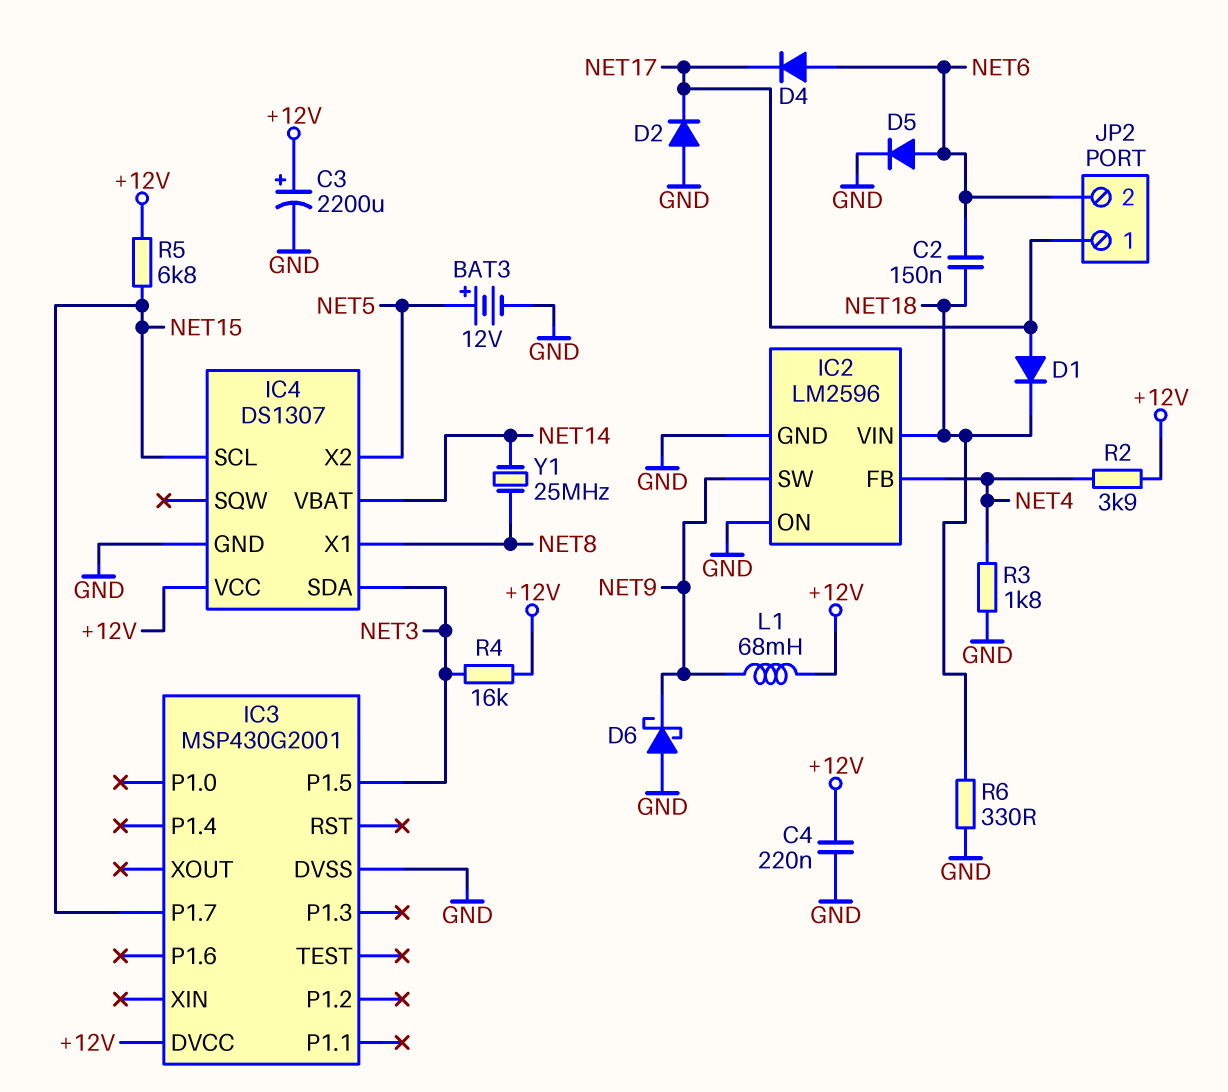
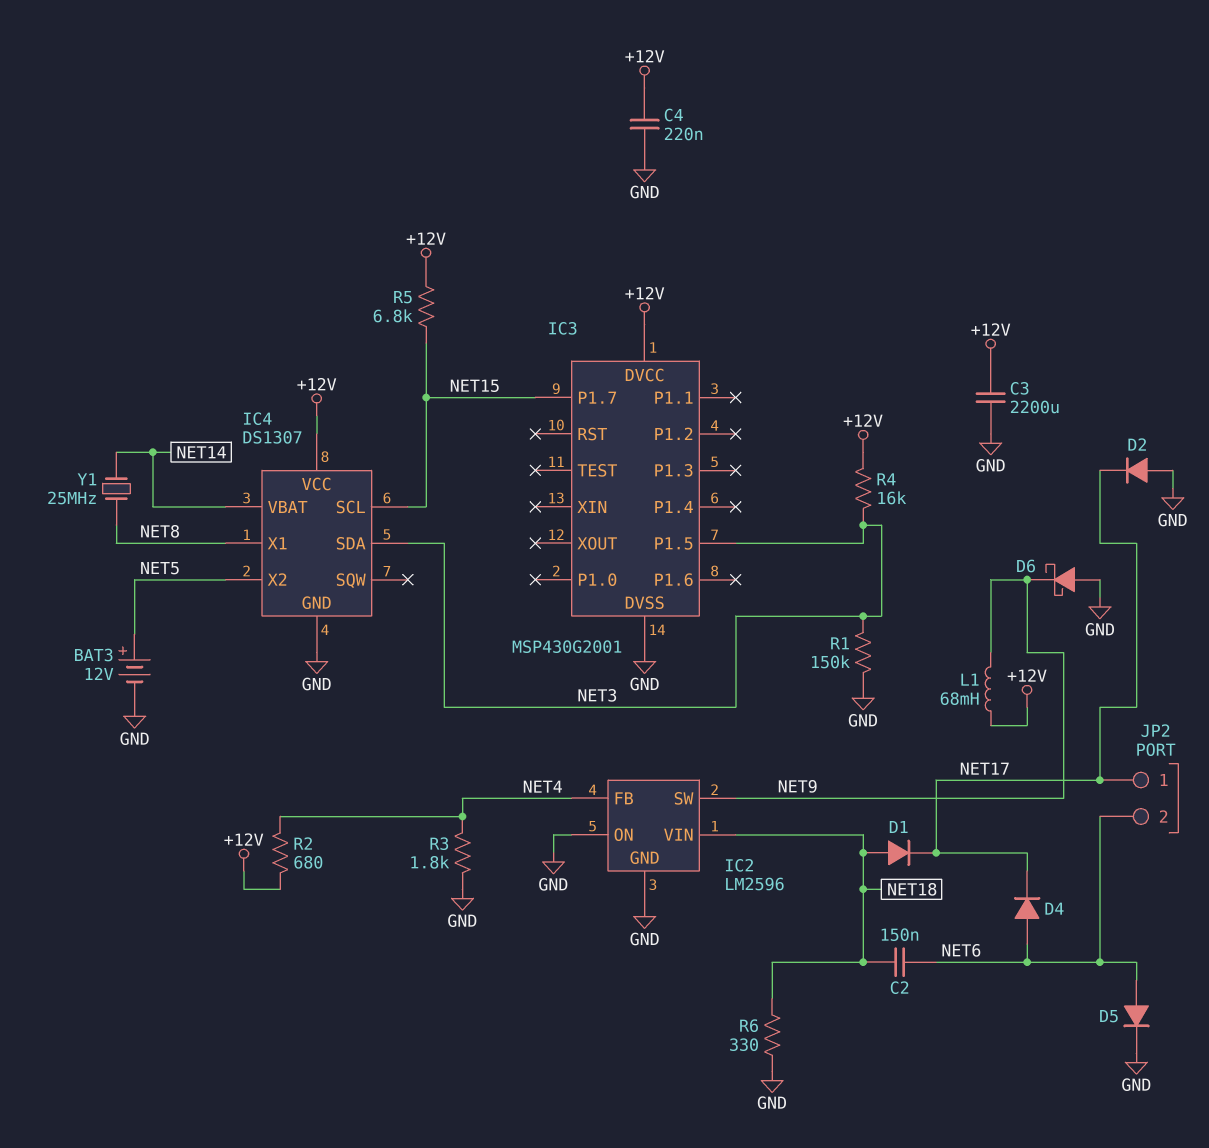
C3: 2200uF (plus +12V, minus GND) -> 2200uF (+12V, GND)
D1: diode (A NET17, K NET18) -> diode (A NET18, K NET17)
R1: none -> 150k (GND, NET3)
R2: 3.9k (+12V, NET4) -> 680 (+12V, NET4)

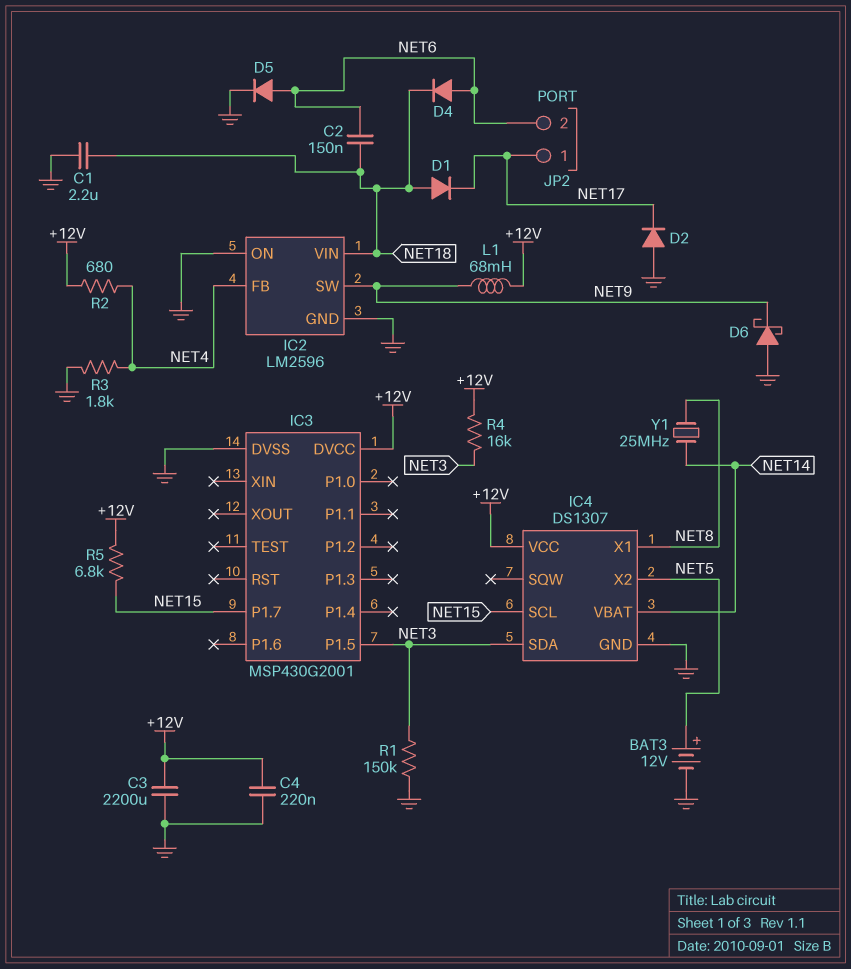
C1: none -> 2.2uF (GND, NET18)
D4: diode (A NET6, K NET17) -> diode (A NET6, K NET18)
R6: 330 (GND, NET18) -> none

